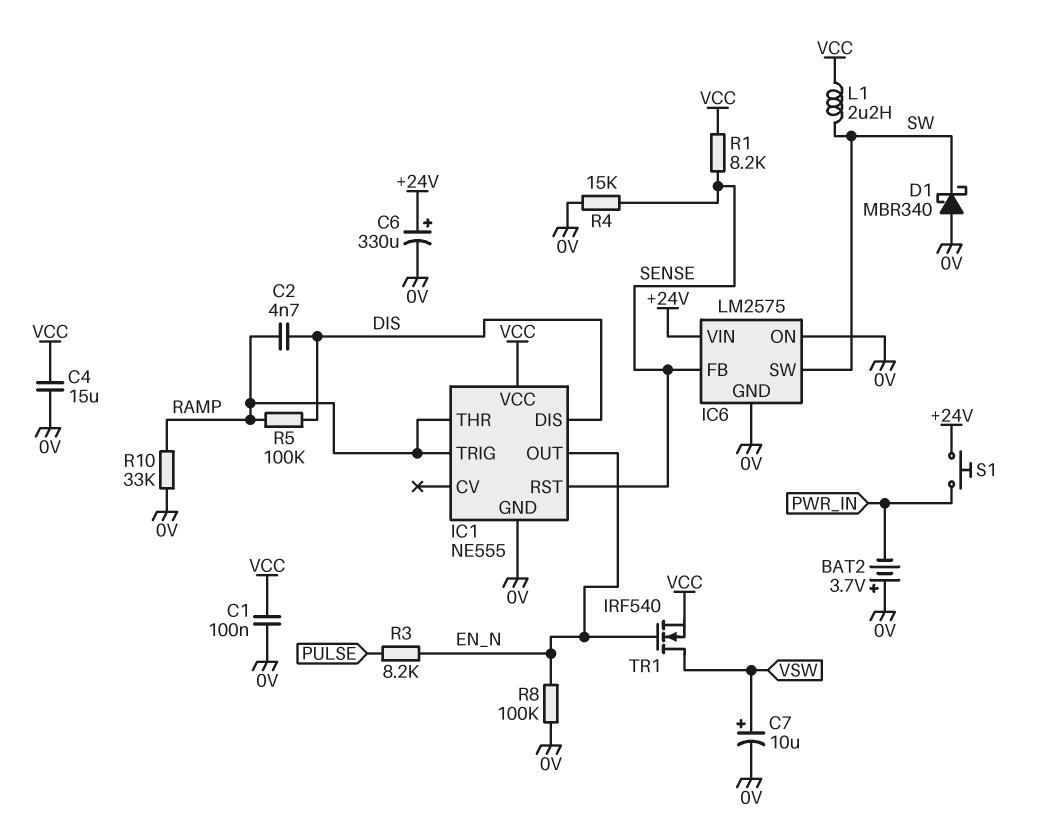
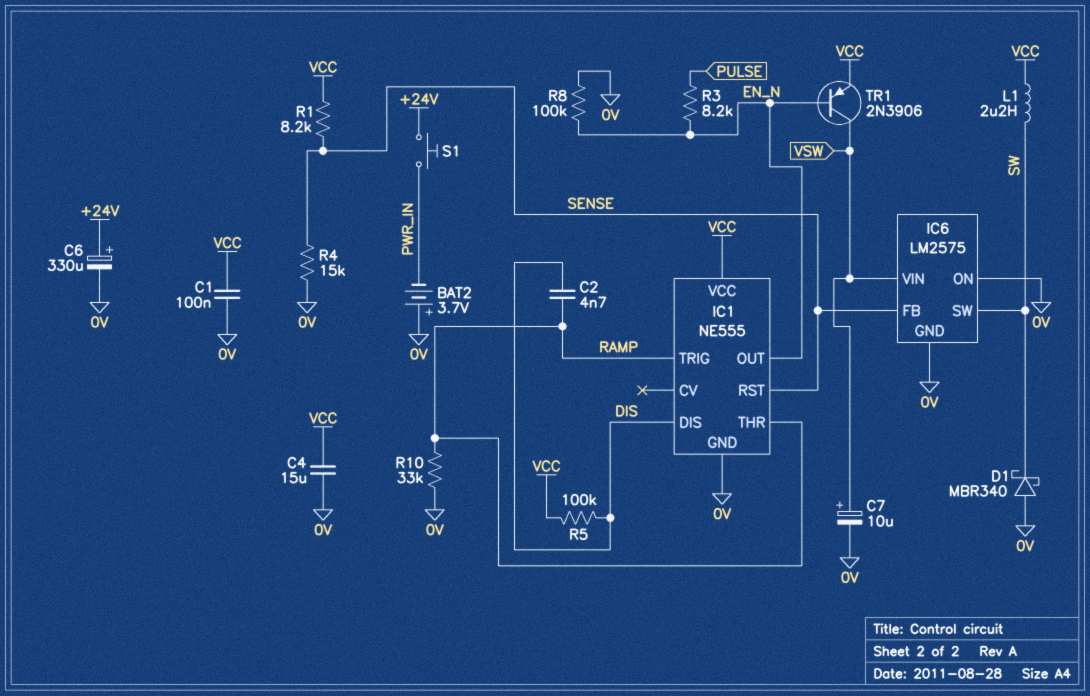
IC6 pin VIN: +24V -> VSW
R5: 100k (DIS, RAMP) -> 100k (DIS, VCC)
TR1: NMOS IRF540 (G EN_N, D VSW, S VCC) -> PNP 2N3906 (B EN_N, C VSW, E VCC)

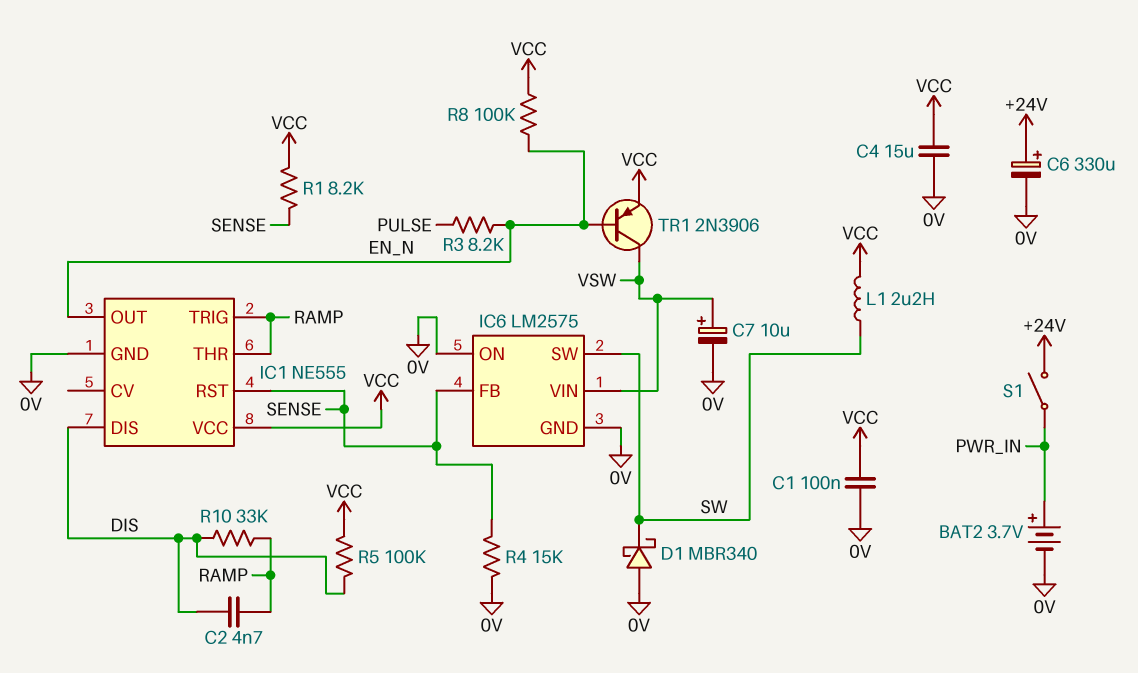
BAT2: 3.7V (plus 0V, minus PWR_IN) -> 3.7V (plus PWR_IN, minus 0V)
R8: 100k (0V, EN_N) -> 100k (EN_N, VCC)
R10: 33k (0V, RAMP) -> 33k (DIS, RAMP)
S1: button (+24V, PWR_IN) -> switch (+24V, PWR_IN)

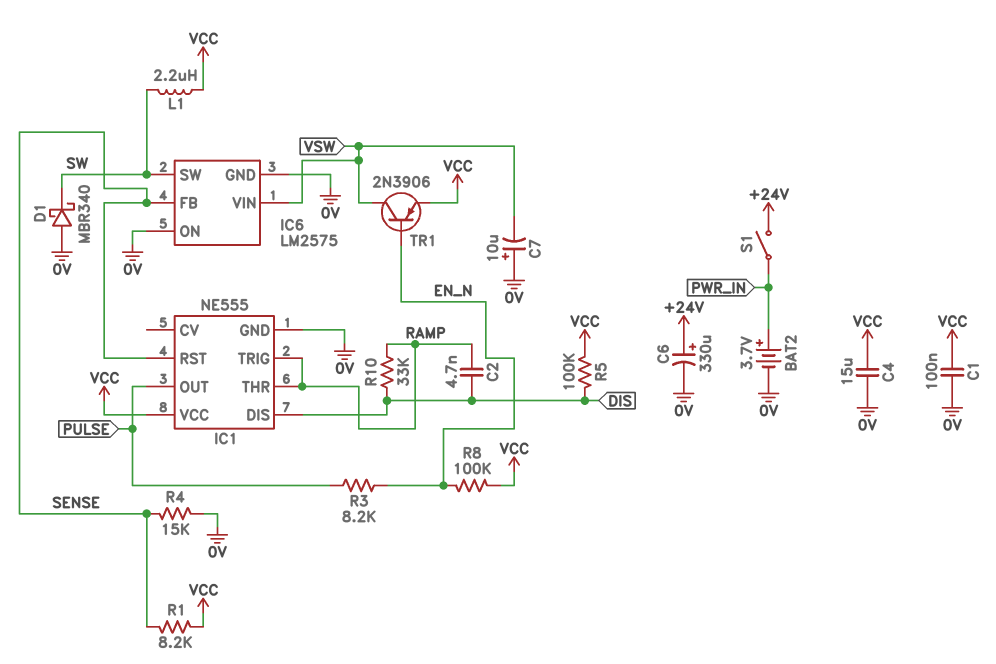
C7: 10uF (plus VSW, minus 0V) -> 10uF (plus 0V, minus VSW)
IC1 pin OUT: EN_N -> PULSE

